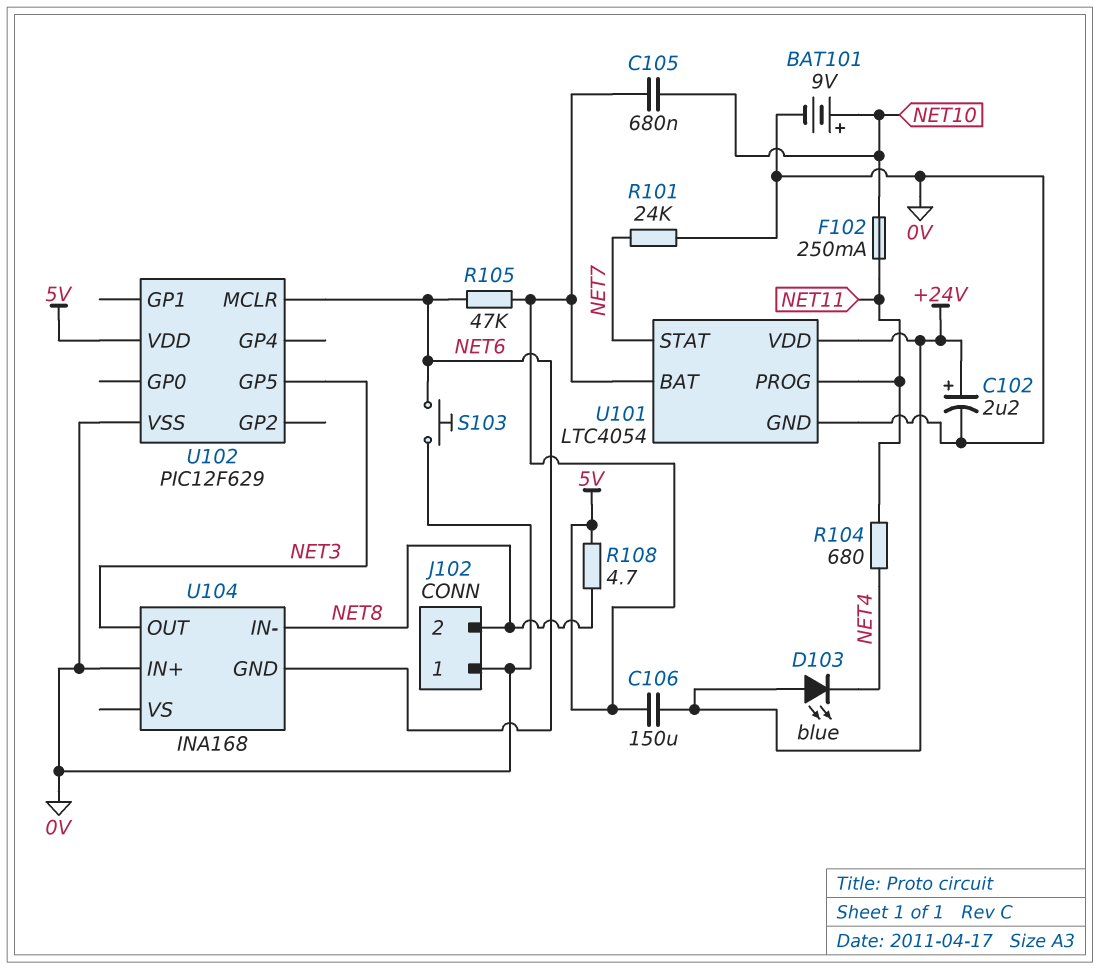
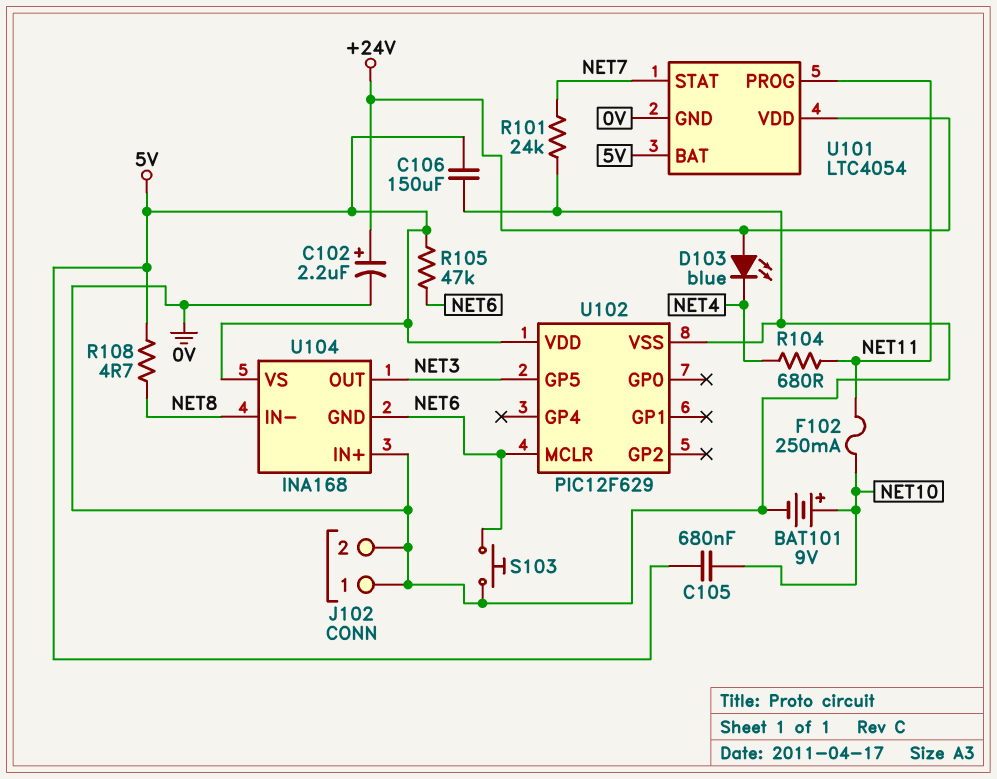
C106: 150uF (+24V, 5V) -> 150uF (0V, 5V)
J102 pin 2: NET8 -> 0V
U104 pin VS: none -> 5V

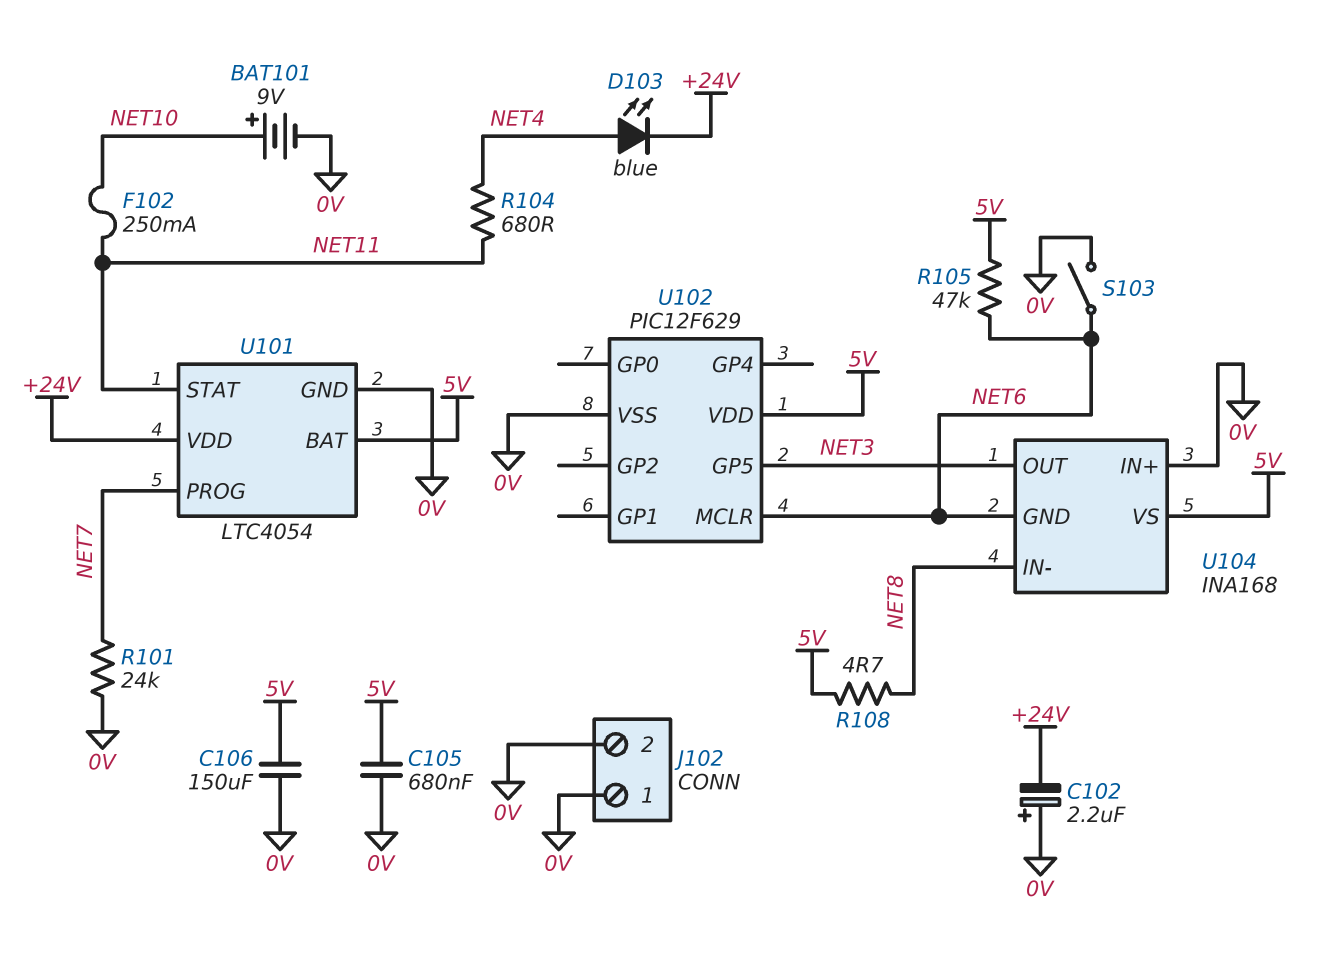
C102: 2.2uF (plus +24V, minus 0V) -> 2.2uF (plus 0V, minus +24V)
C105: 680nF (5V, NET10) -> 680nF (0V, 5V)
D103: LED blue (A +24V, K NET4) -> LED blue (A NET4, K +24V)
S103: button (0V, NET6) -> switch (0V, NET6)
U101 pin PROG: NET11 -> NET7
U101 pin STAT: NET7 -> NET11

